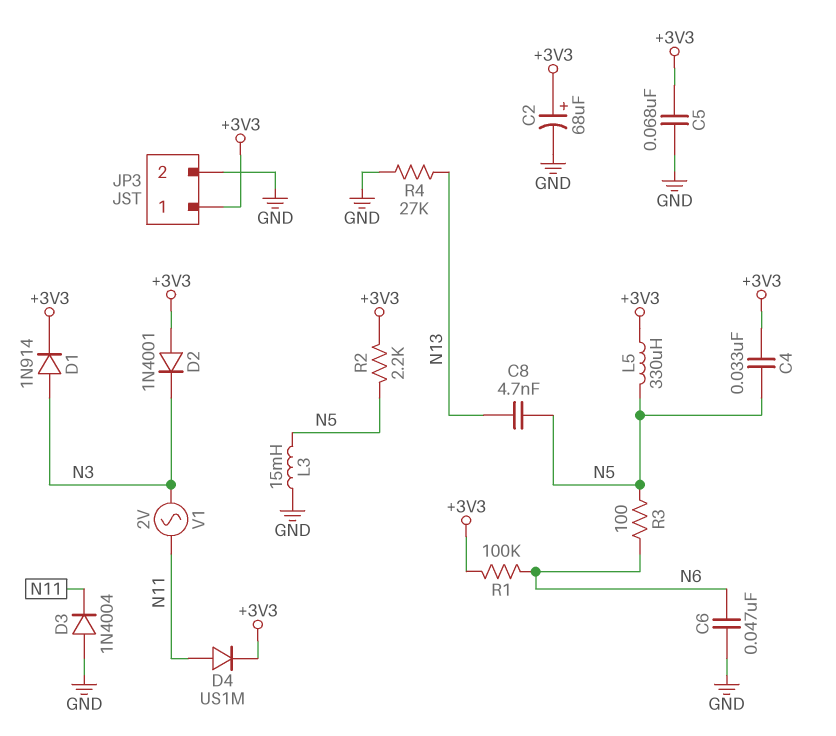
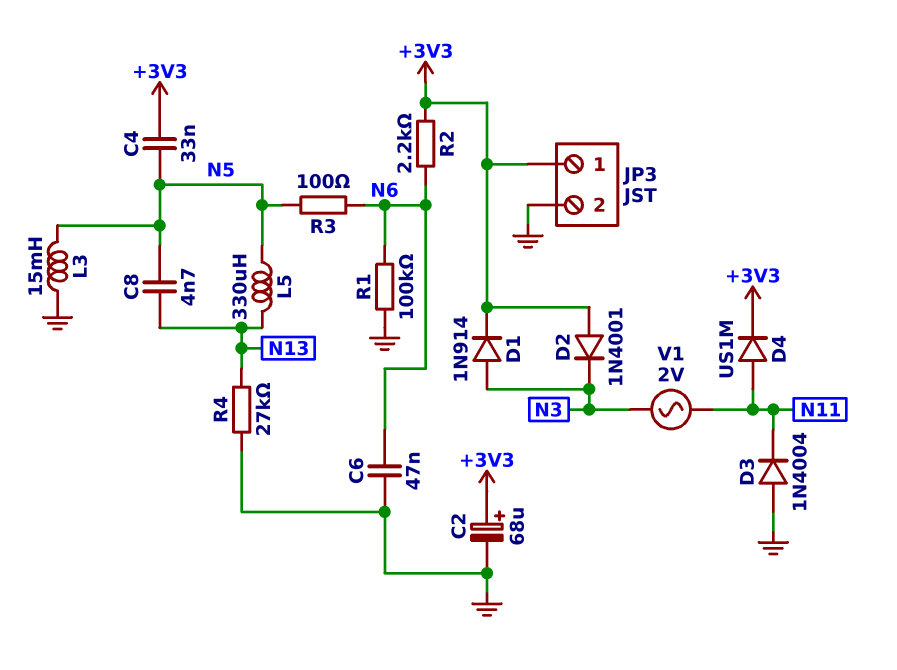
C5: 68nF (+3V3, GND) -> none
L5: 330uH (+3V3, N5) -> 330uH (N5, N13)
R1: 100k (+3V3, N6) -> 100k (GND, N6)
R2: 2.2k (+3V3, N5) -> 2.2k (+3V3, N6)

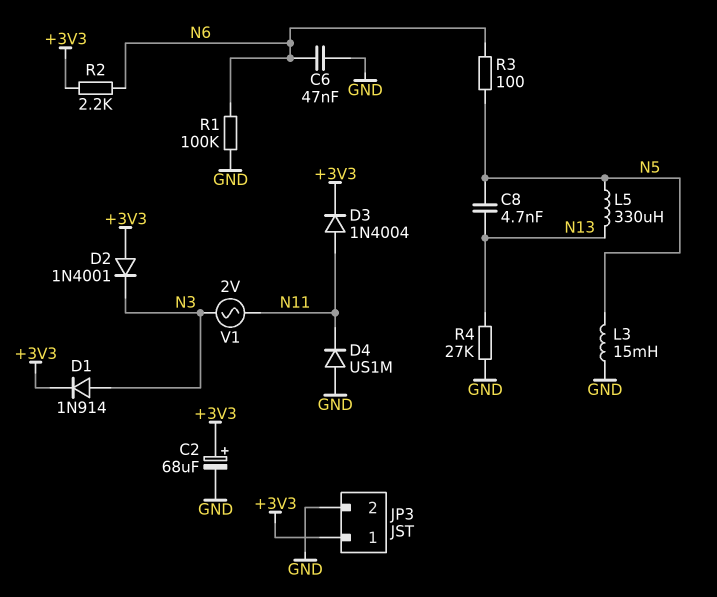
C4: 33nF (+3V3, N5) -> none
D3: diode 1N4004 (A GND, K N11) -> diode 1N4004 (A N11, K +3V3)
D4: diode US1M (A N11, K +3V3) -> diode US1M (A GND, K N11)

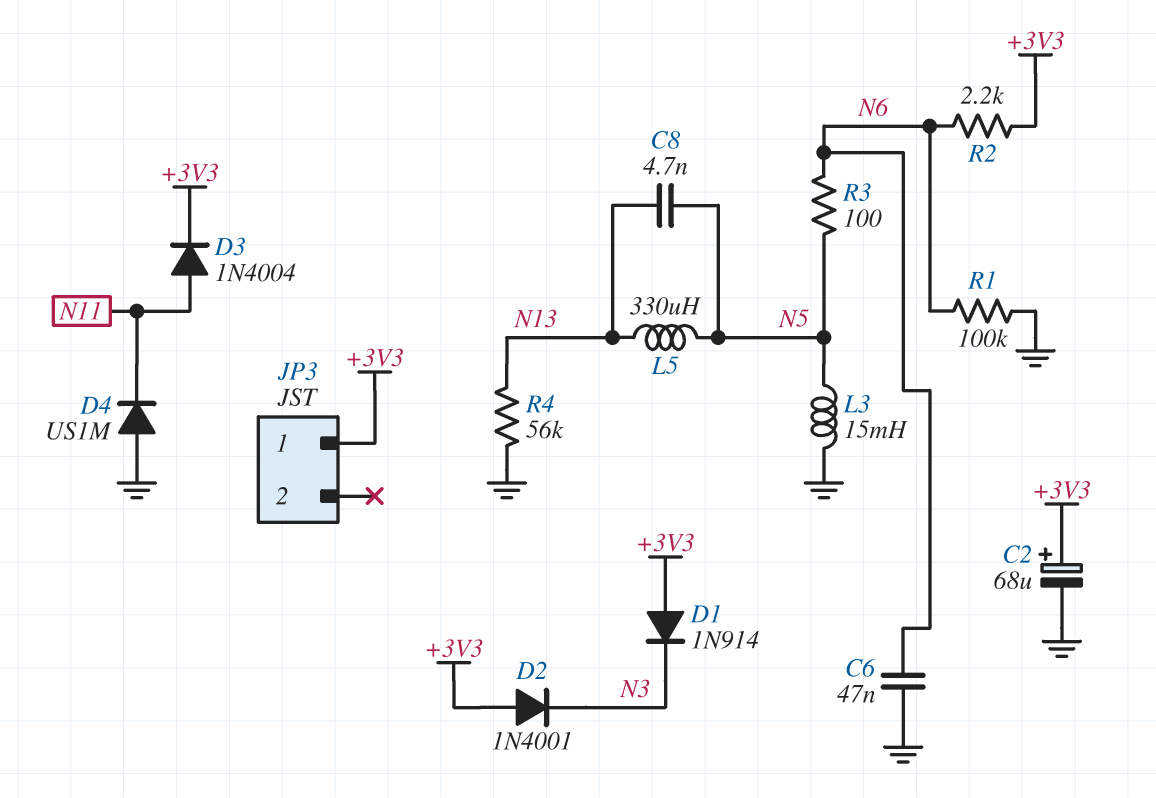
D1: diode 1N914 (A N3, K +3V3) -> diode 1N914 (A +3V3, K N3)
JP3 pin 2: GND -> none
R4: 27k (GND, N13) -> 56k (GND, N13)
V1: AC 2V (N3, N11) -> none

